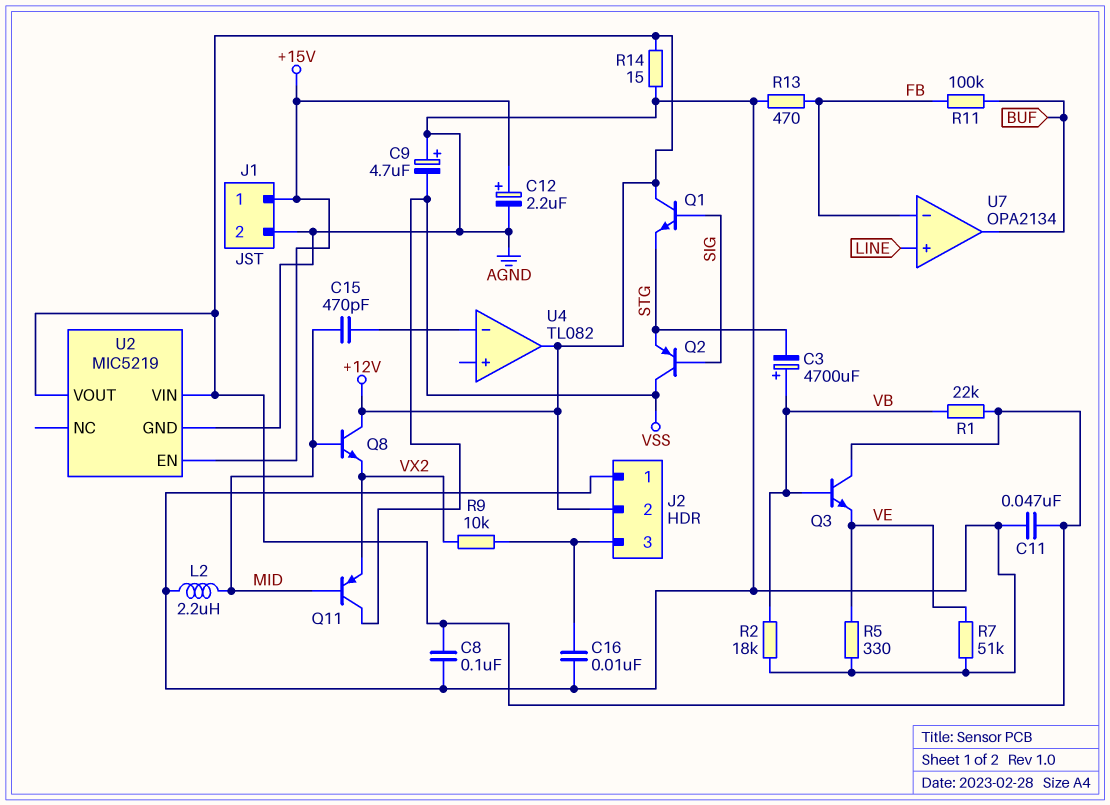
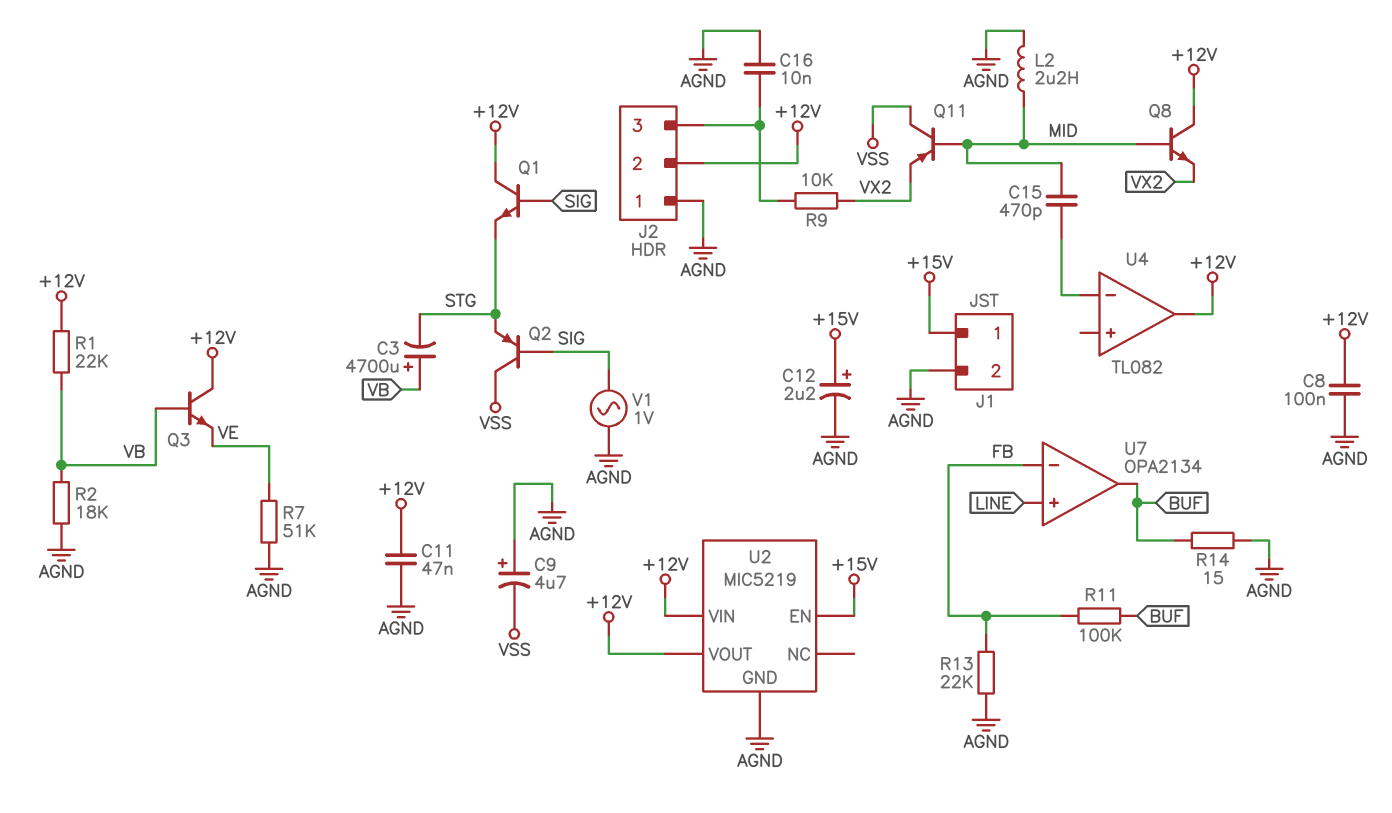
R5: 330 (AGND, VE) -> none
R13: 470 (AGND, FB) -> 22k (AGND, FB)
R14: 15 (+12V, AGND) -> 15 (AGND, BUF)
V1: none -> AC 1V (AGND, SIG)

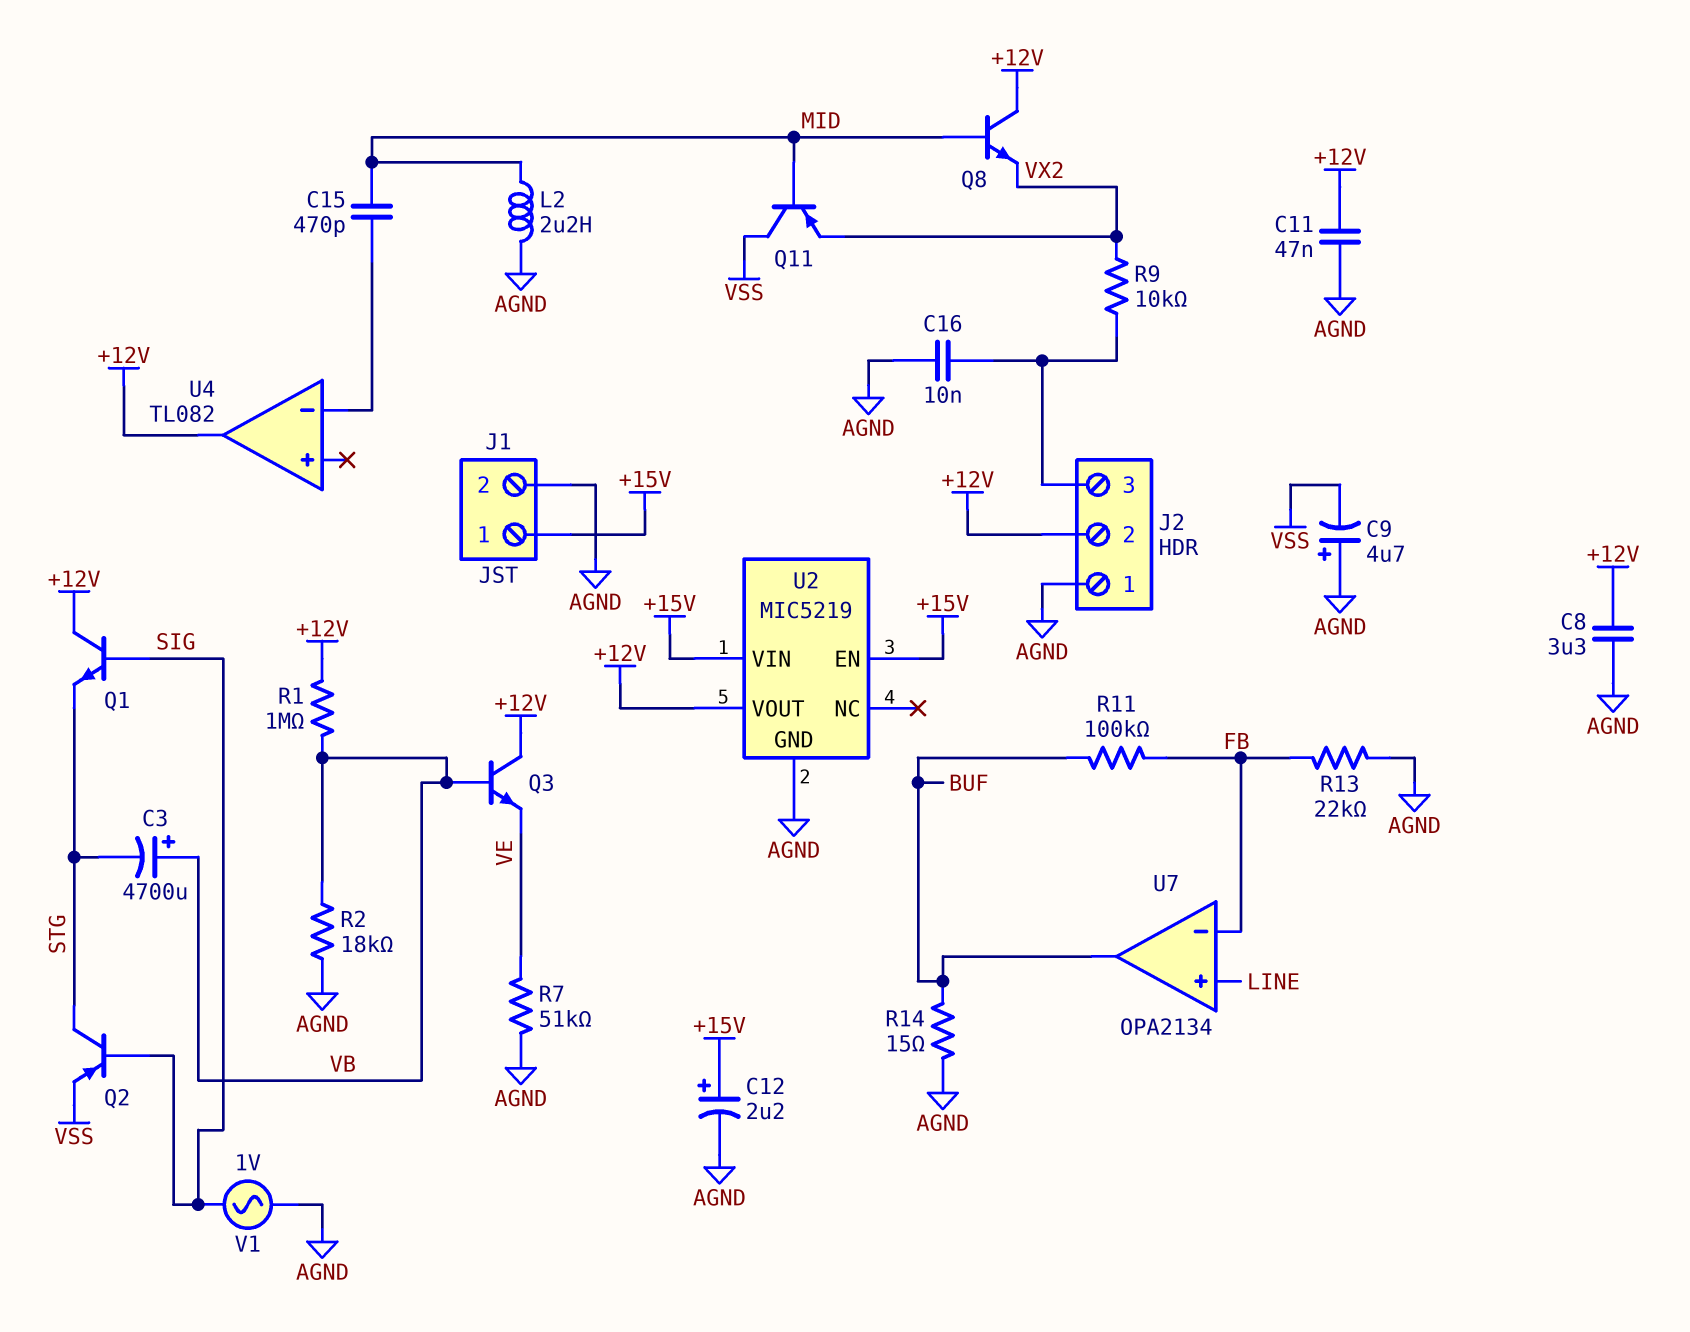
C8: 100nF (+12V, AGND) -> 3.3uF (+12V, AGND)
Q2: PNP (B SIG, C VSS, E STG) -> PNP (B SIG, C STG, E VSS)
R1: 22k (+12V, VB) -> 1M (+12V, VB)
U2 pin VIN: +12V -> +15V

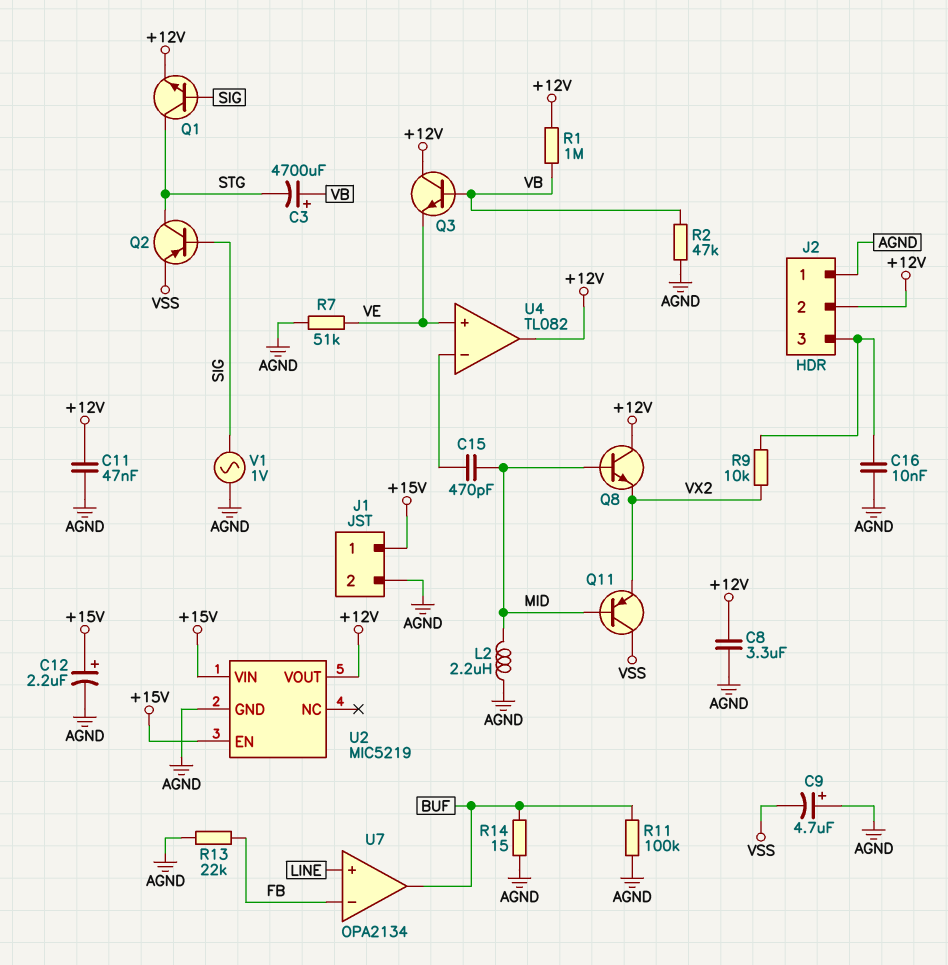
Q1: NPN (B SIG, C +12V, E STG) -> NPN (B SIG, C STG, E +12V)
R2: 18k (AGND, VB) -> 47k (AGND, VB)
R11: 100k (BUF, FB) -> 100k (AGND, BUF)
U4 pin in+: none -> VE

